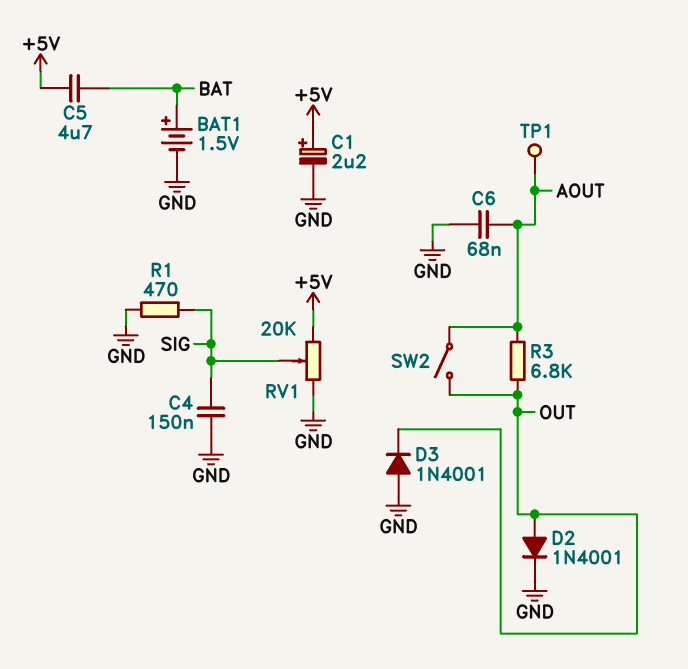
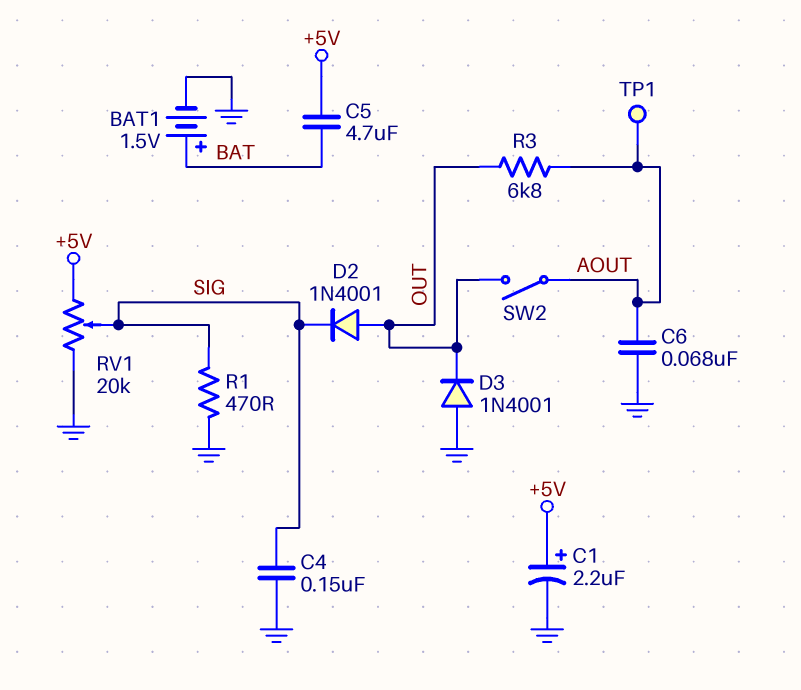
D2: diode 1N4001 (A OUT, K GND) -> diode 1N4001 (A OUT, K SIG)

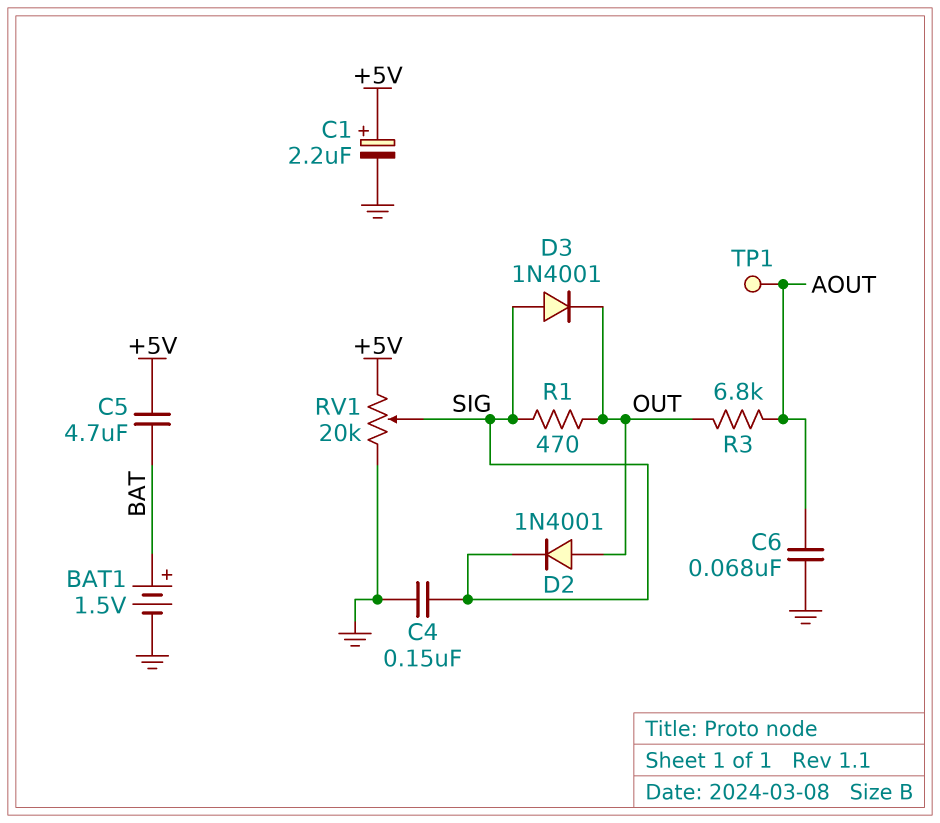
D3: diode 1N4001 (A GND, K OUT) -> diode 1N4001 (A SIG, K OUT)
R1: 470 (GND, SIG) -> 470 (OUT, SIG)
SW2: switch (AOUT, OUT) -> none

